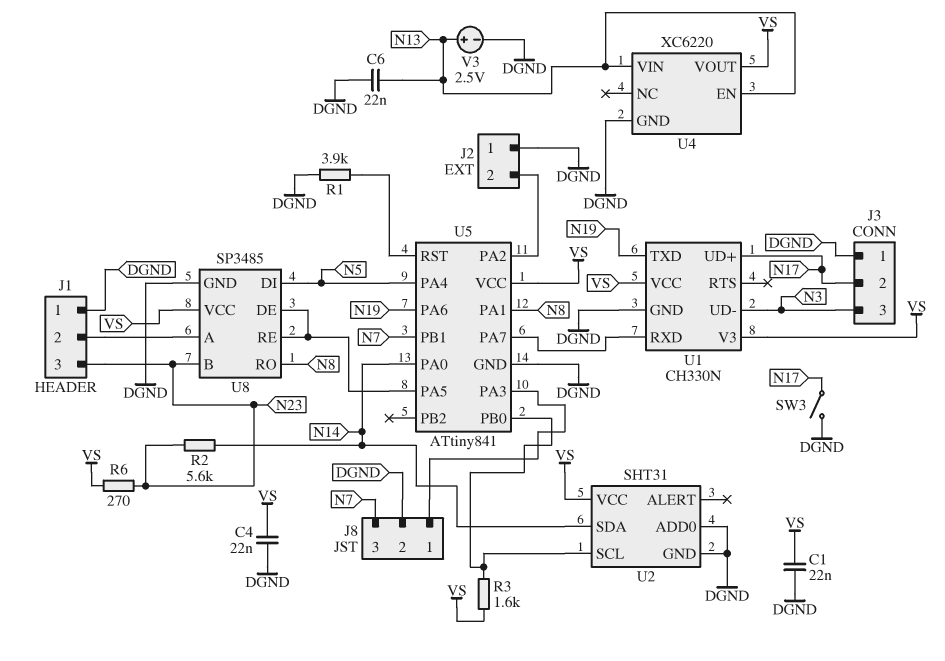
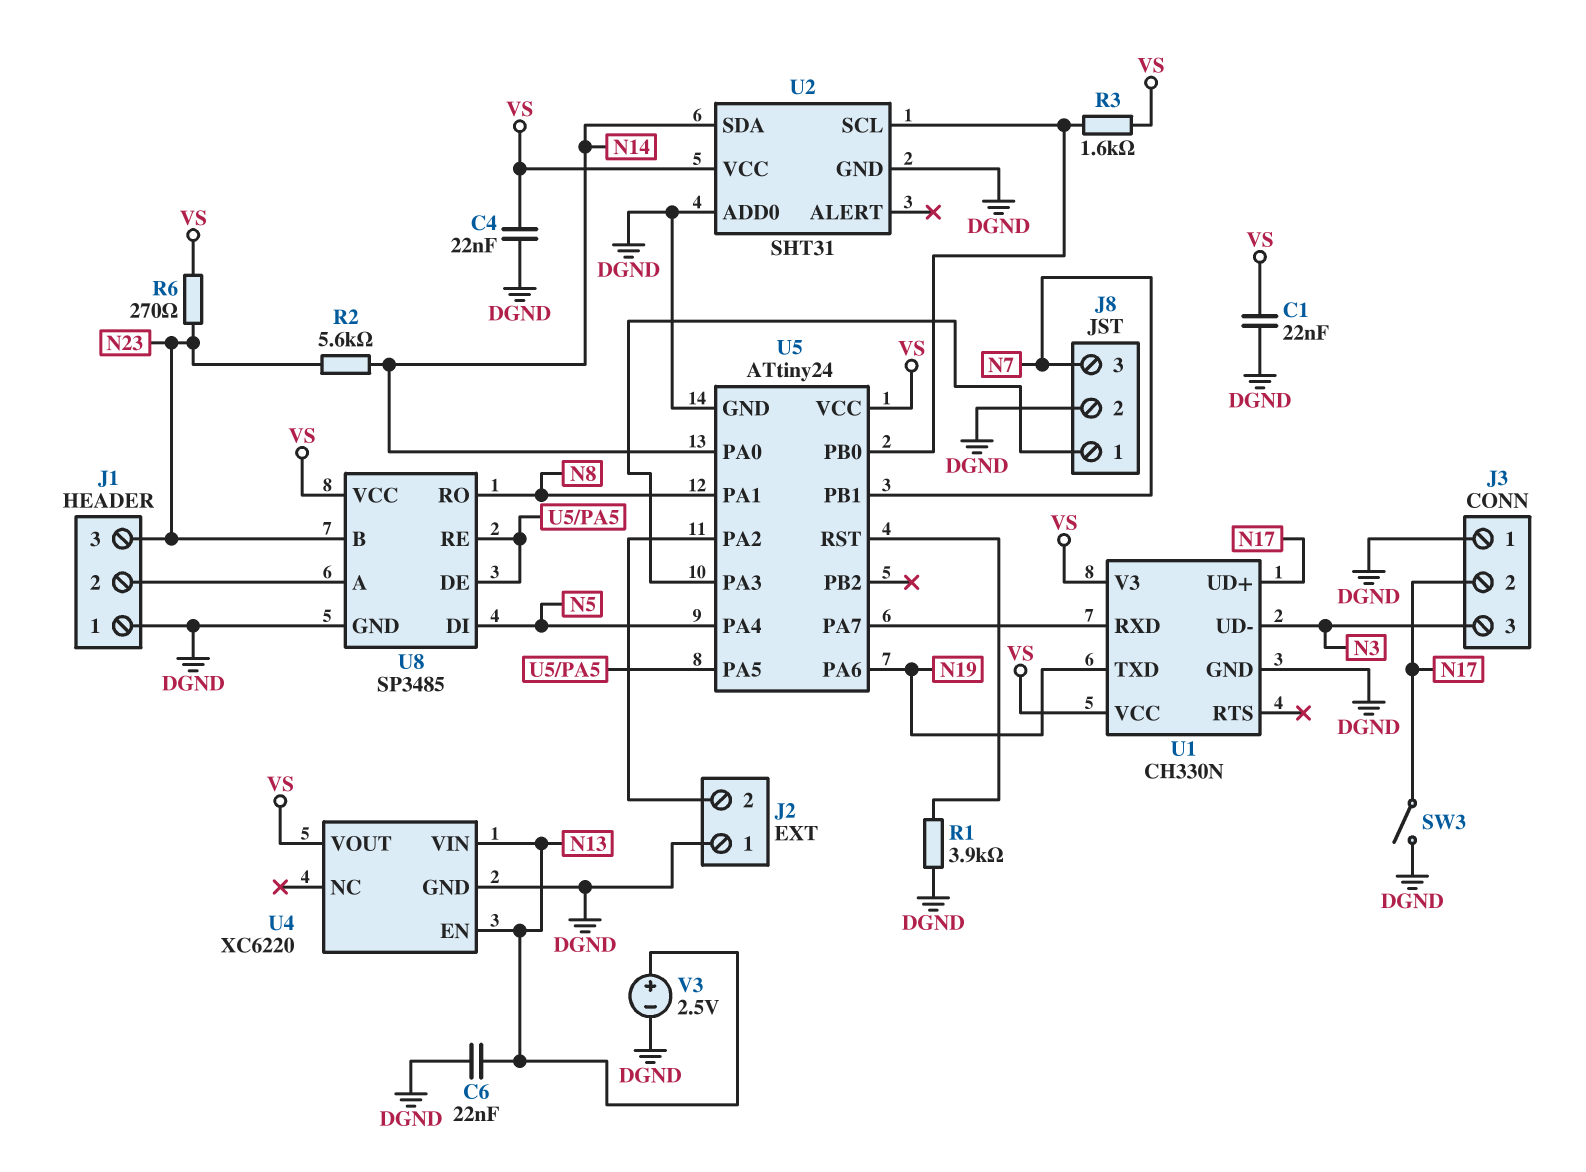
U5: ATtiny841 -> ATtiny24

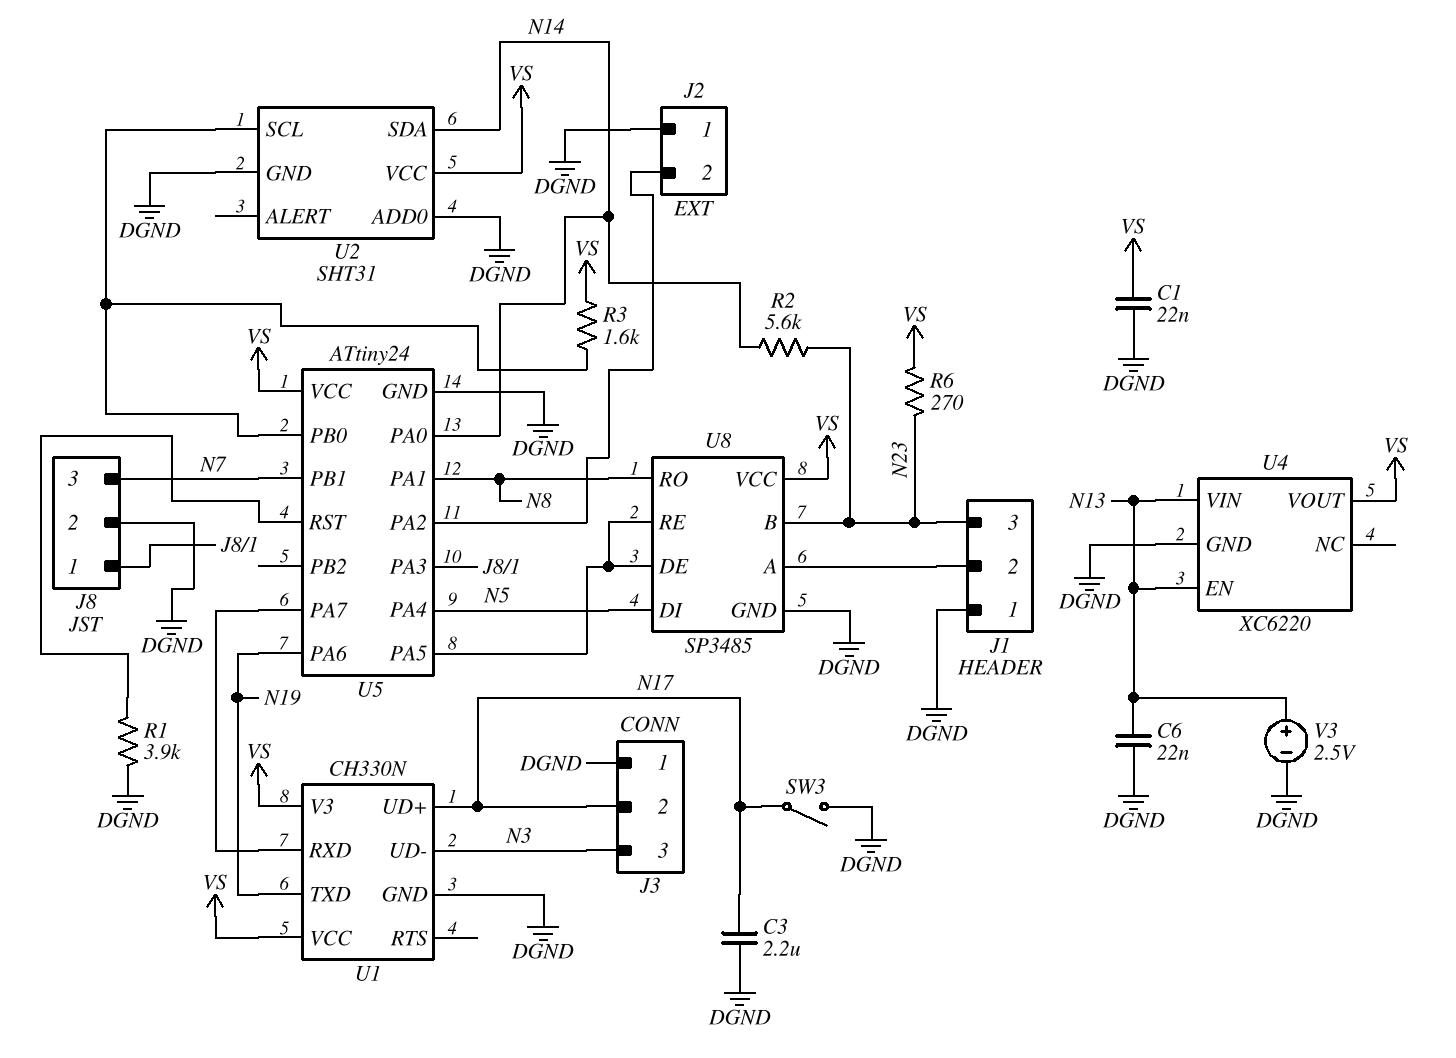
C3: none -> 2.2uF (DGND, N17)
C4: 22nF (DGND, VS) -> none

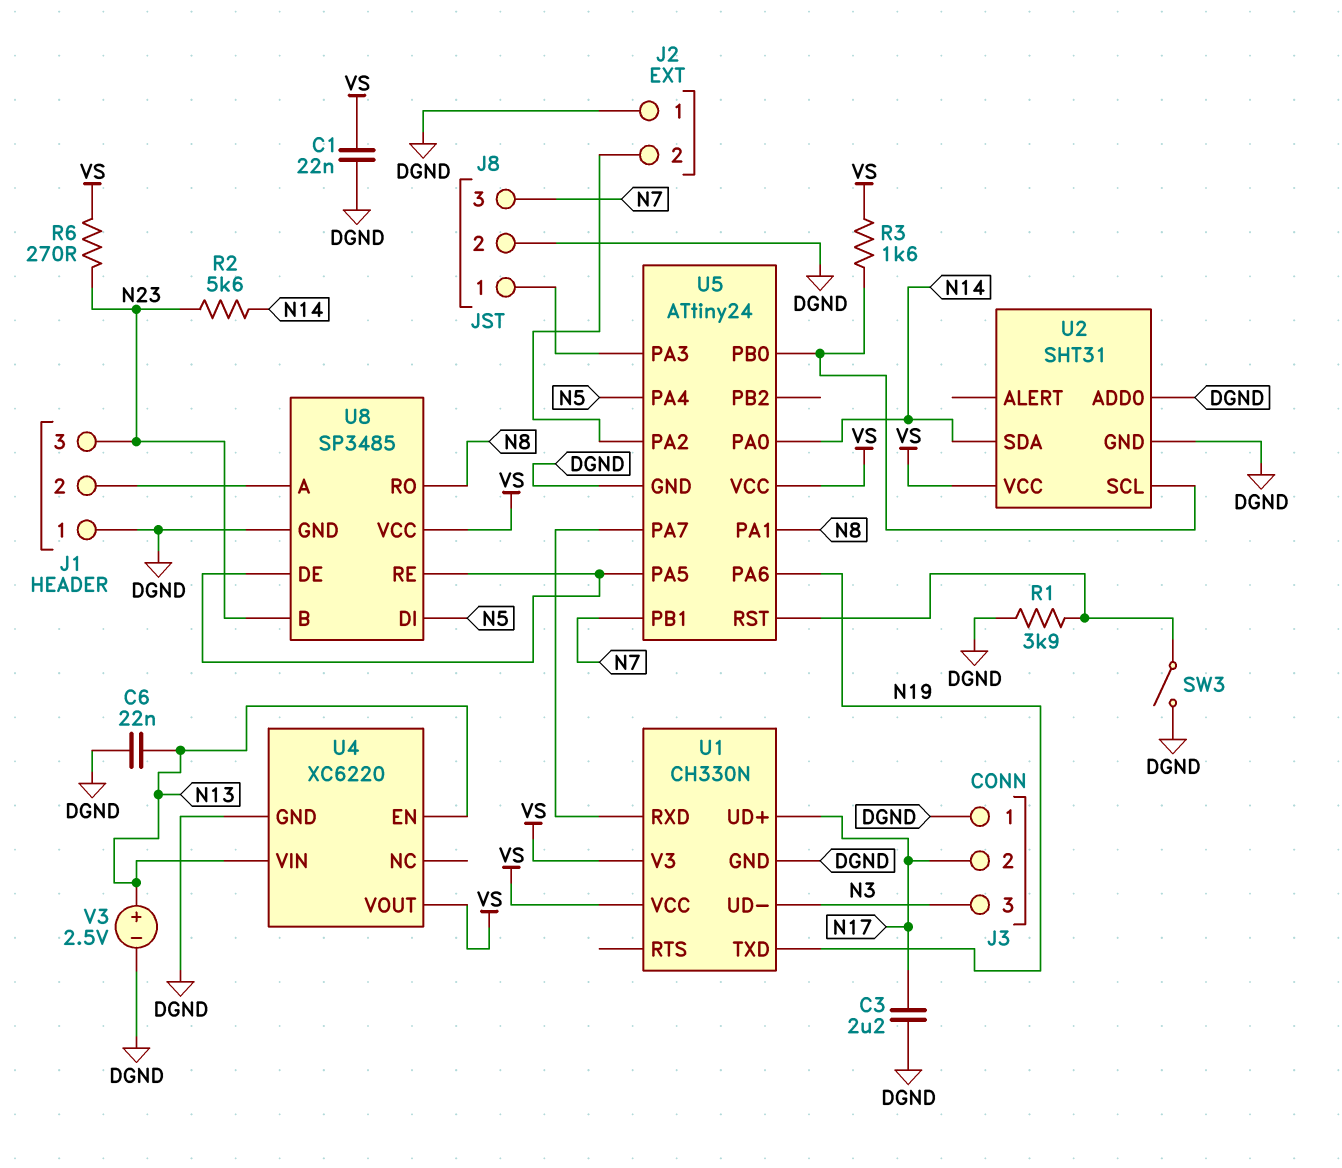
SW3: switch (DGND, N17) -> switch (DGND, U5/RST)

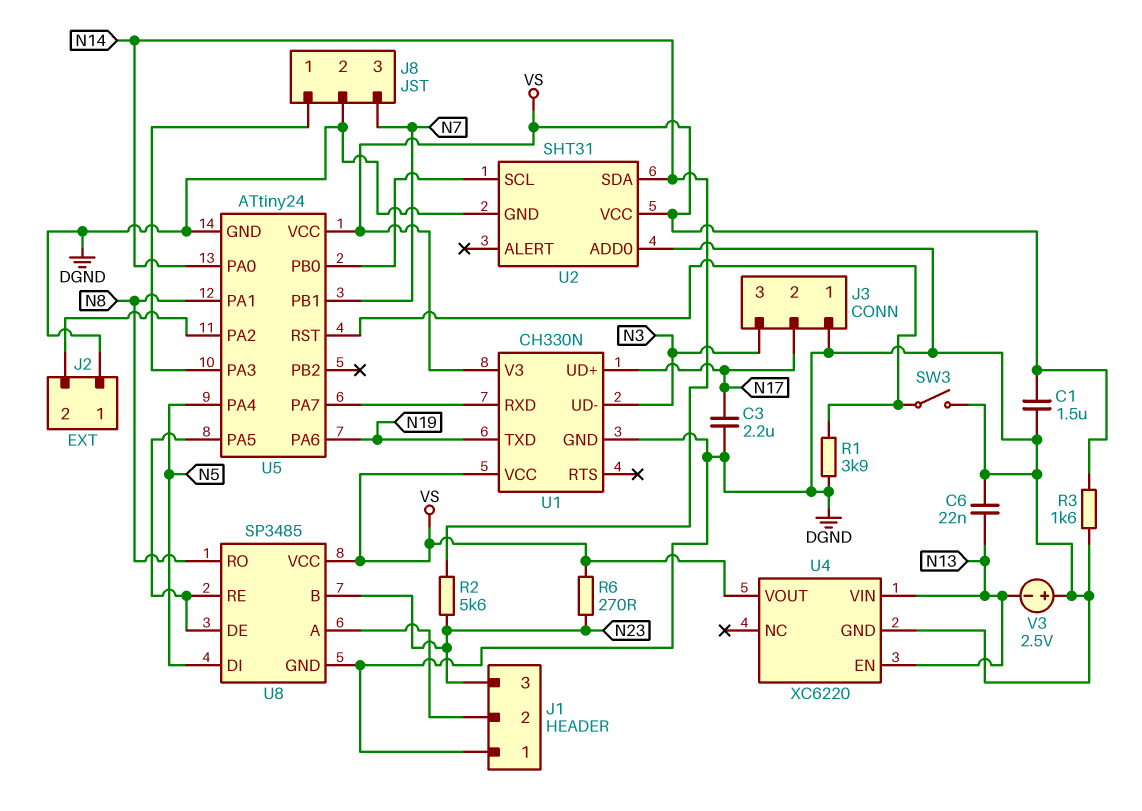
C1: 22nF (DGND, VS) -> 1.5uF (DGND, VS)
R3: 1.6k (U2/SCL, VS) -> 1.6k (DGND, VS)
V3: 2.5V (plus N13, minus DGND) -> 2.5V (plus DGND, minus N13)

